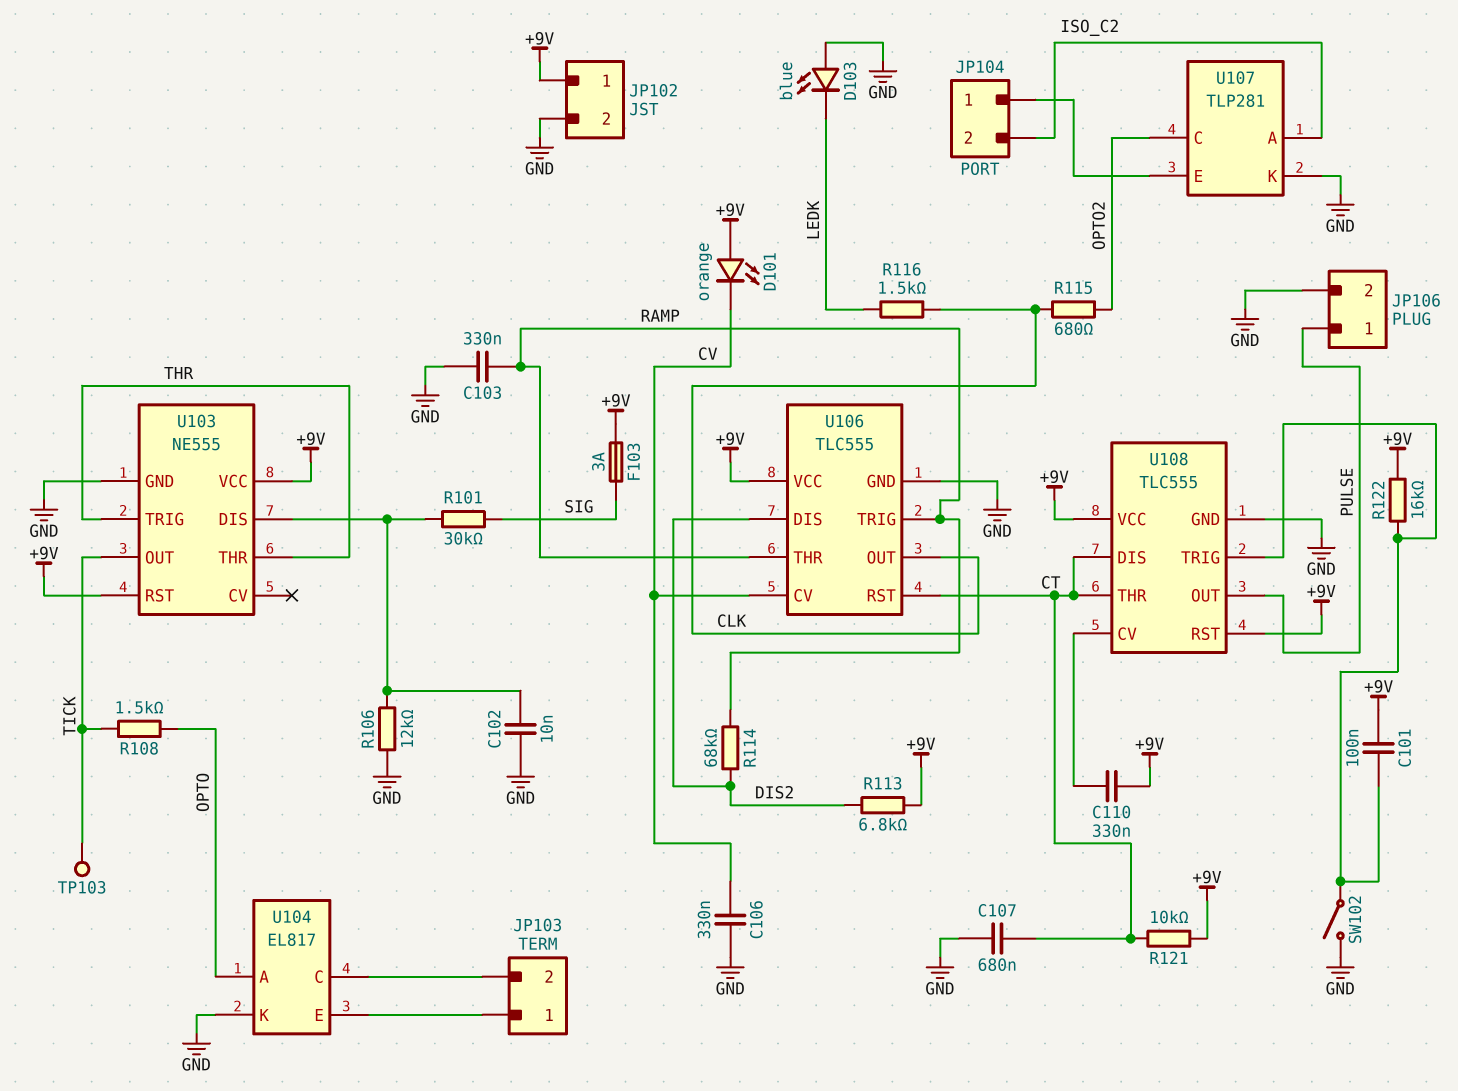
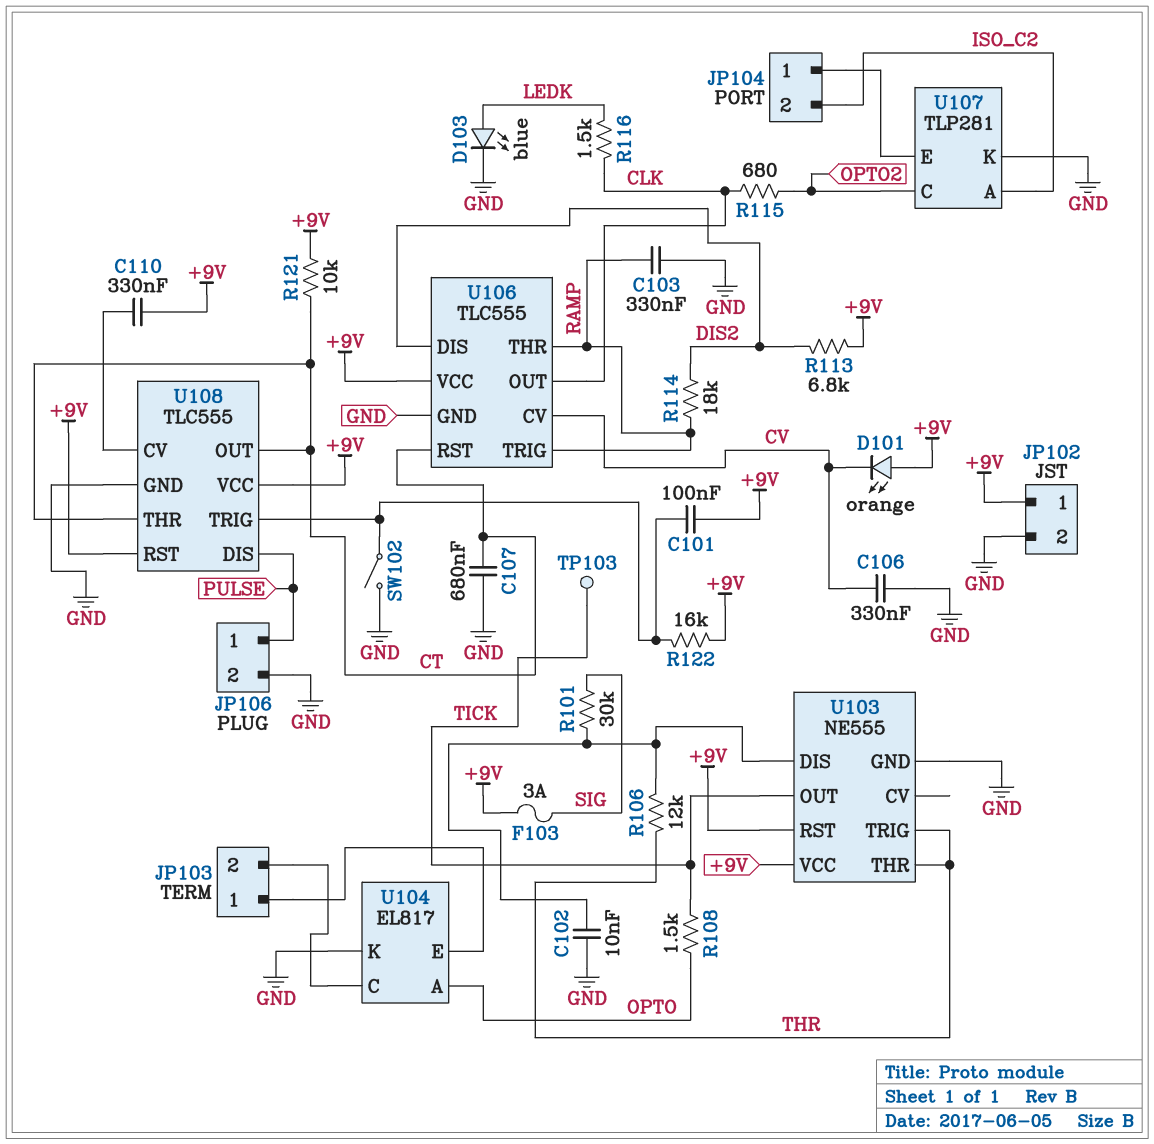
D103: LED blue (A GND, K LEDK) -> LED blue (A LEDK, K GND)
R106: 12k (GND, U103/DIS) -> 12k (THR, U103/DIS)
R114: 68k (DIS2, RAMP) -> 18k (DIS2, RAMP)
U108 pin DIS: CT -> PULSE
U108 pin OUT: PULSE -> CT

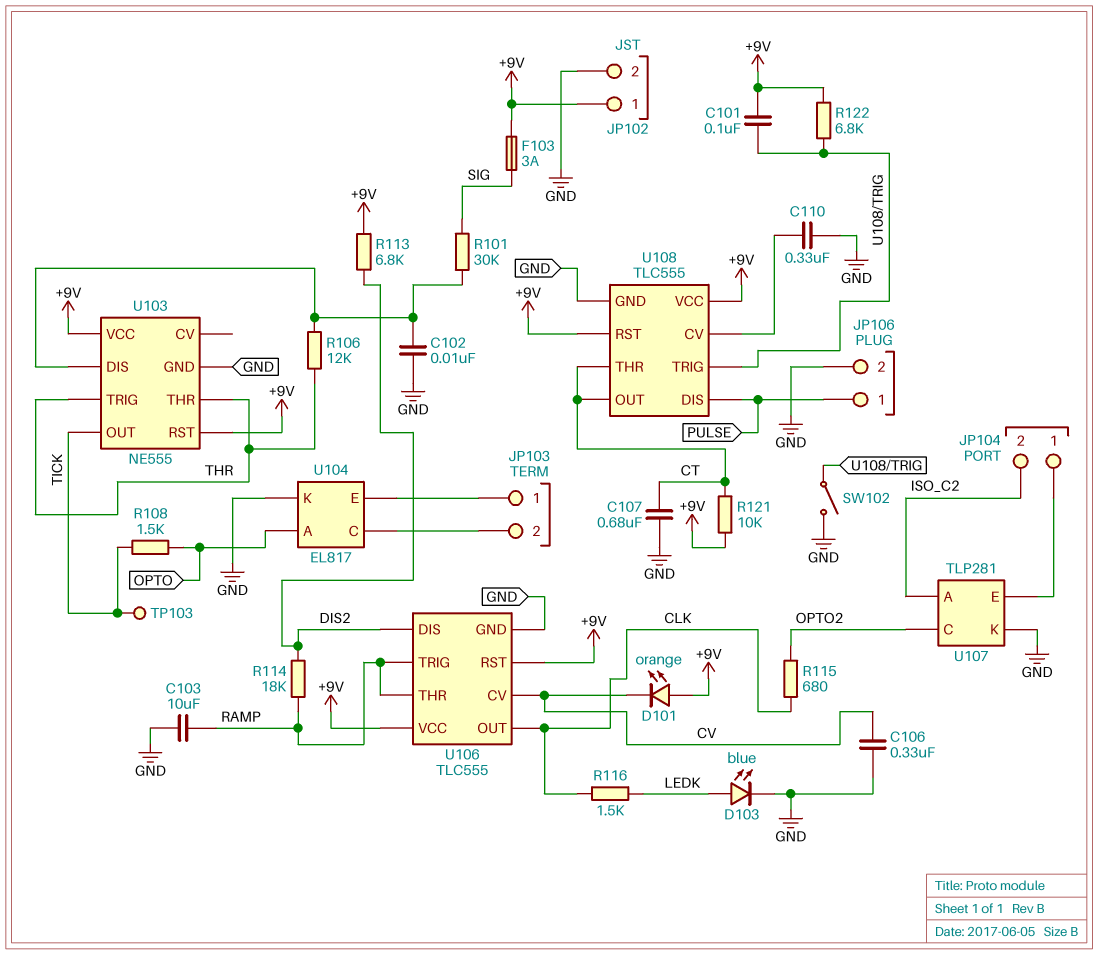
C103: 330nF (GND, RAMP) -> 10uF (GND, RAMP)
C110: 330nF (+9V, U108/CV) -> 330nF (GND, U108/CV)
R122: 16k (+9V, U108/TRIG) -> 6.8k (+9V, U108/TRIG)
U106 pin RST: CT -> +9V

